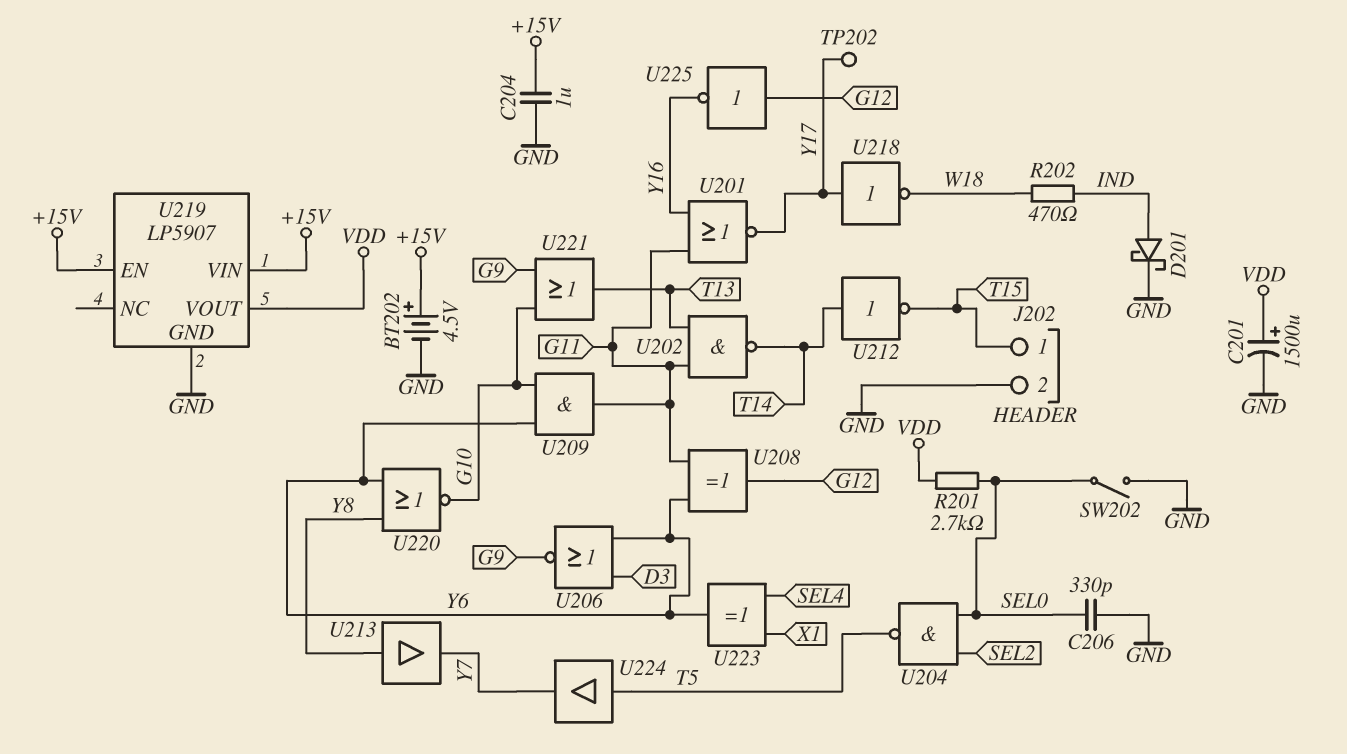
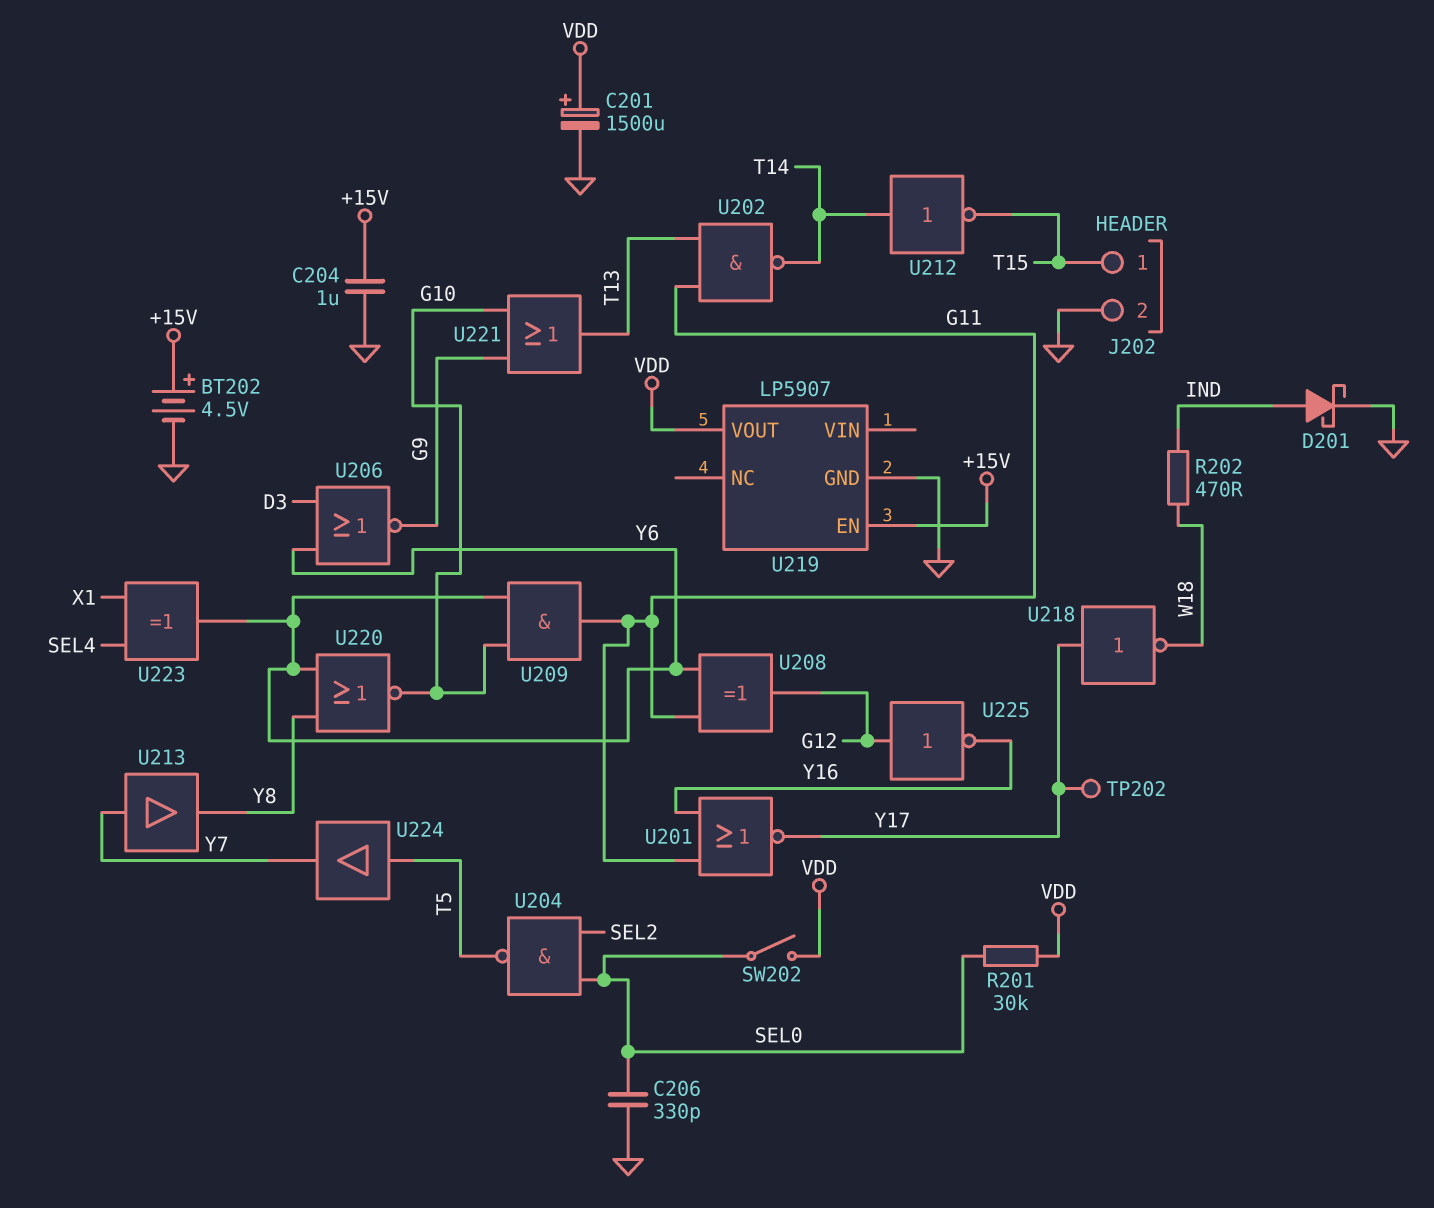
R201: 2.7k (SEL0, VDD) -> 30k (SEL0, VDD)
SW202: switch (GND, SEL0) -> switch (SEL0, VDD)
U213: buffer (in Y8, out Y7) -> buffer (in Y7, out Y8)
U219 pin VIN: +15V -> none

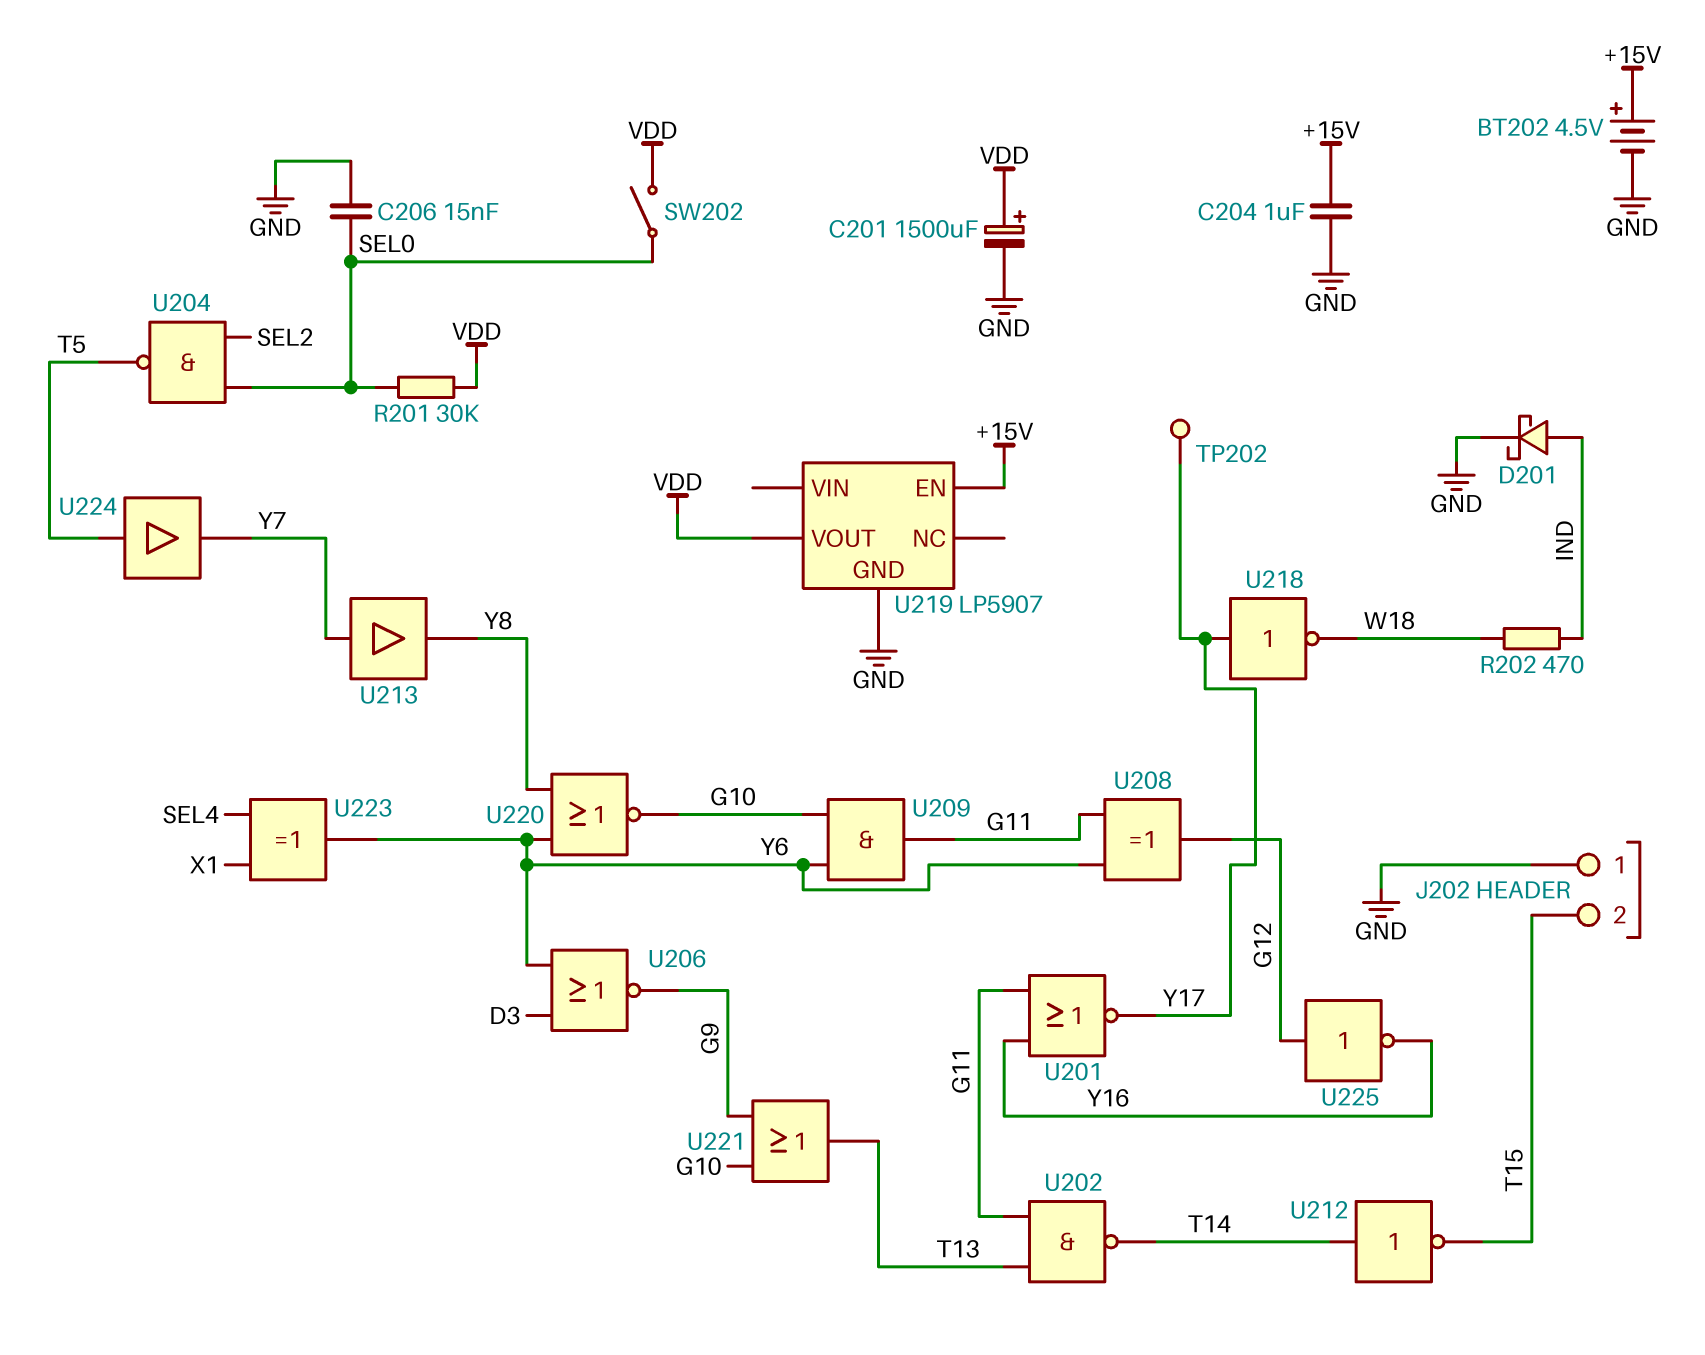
C206: 330pF (GND, SEL0) -> 15nF (GND, SEL0)
J202 pin 1: T15 -> GND
J202 pin 2: GND -> T15

